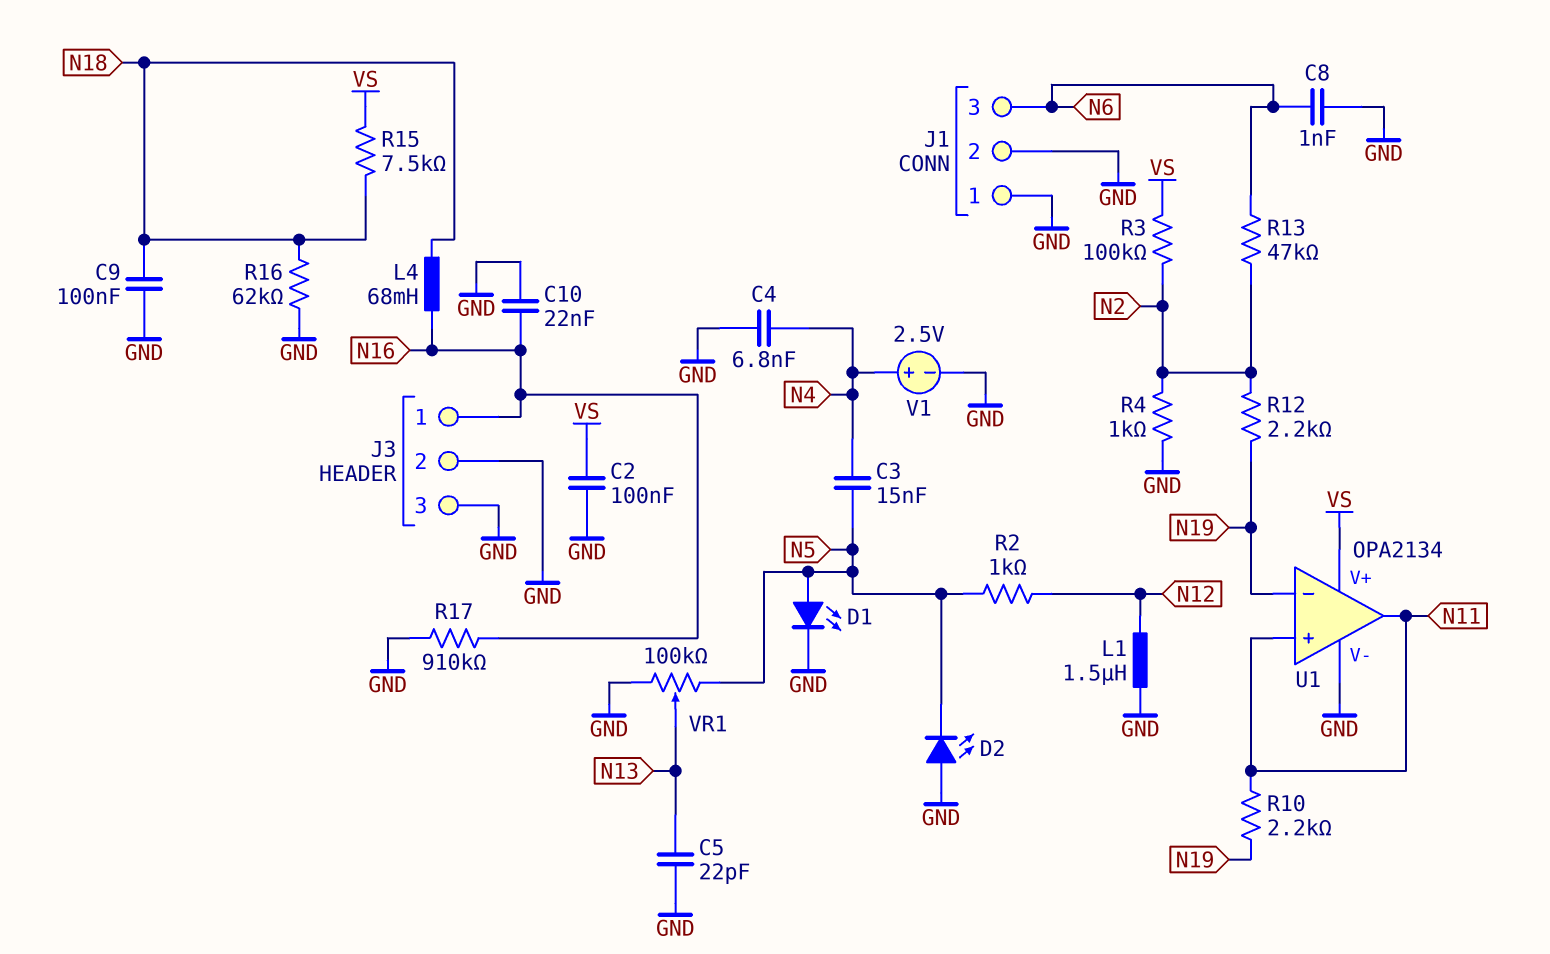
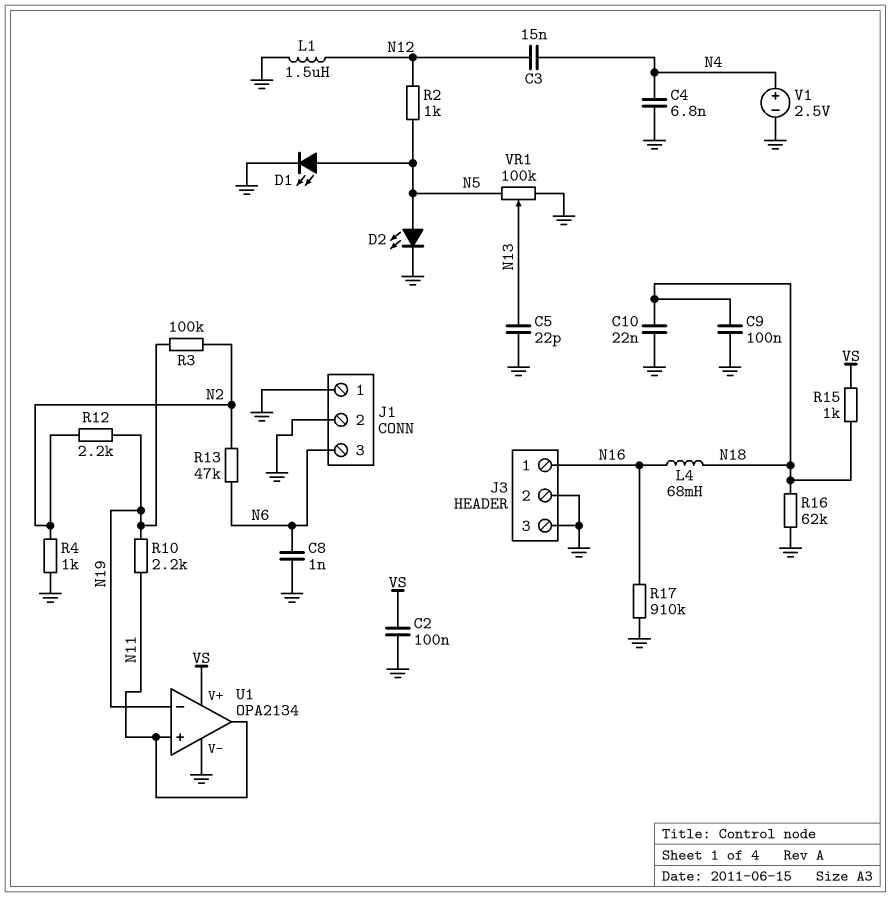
C3: 15nF (N4, N5) -> 15nF (N4, N12)
C10: 22nF (GND, N16) -> 22nF (GND, N18)
D2: LED (A GND, K N5) -> LED (A N5, K GND)
R3: 100k (N2, VS) -> 100k (N2, N19)
R15: 7.5k (N18, VS) -> 1k (N18, VS)

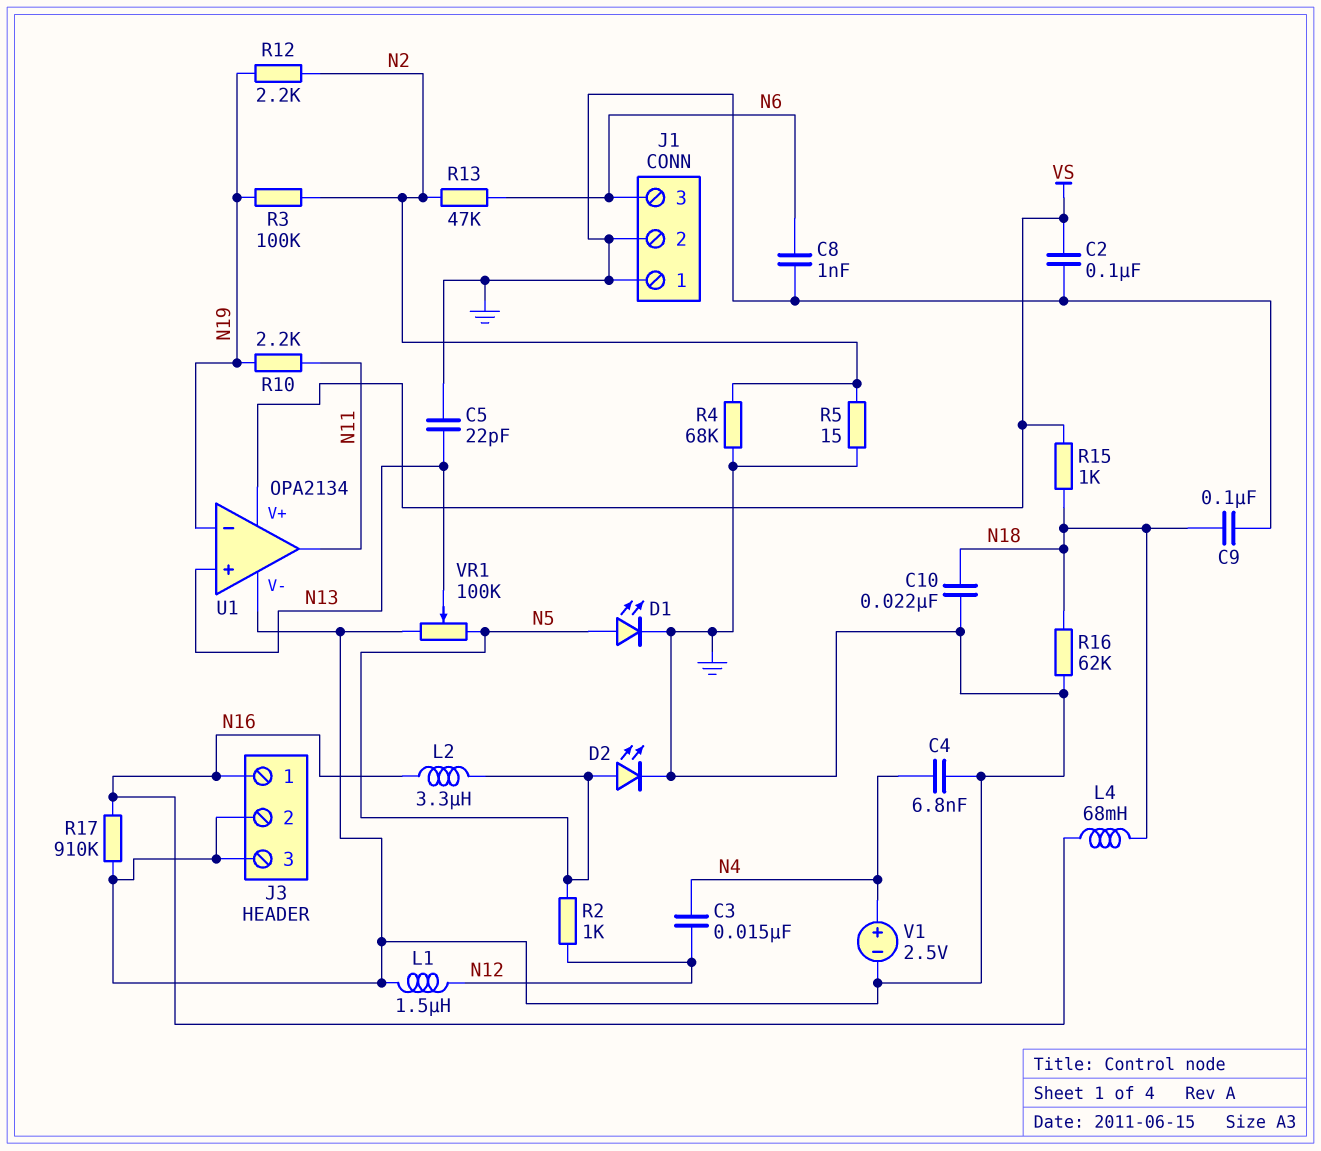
L2: none -> 3.3uH (N5, N16)
R4: 1k (GND, N2) -> 68k (GND, N2)
R5: none -> 15 (GND, N2)
U1 pin in+: N11 -> N13

